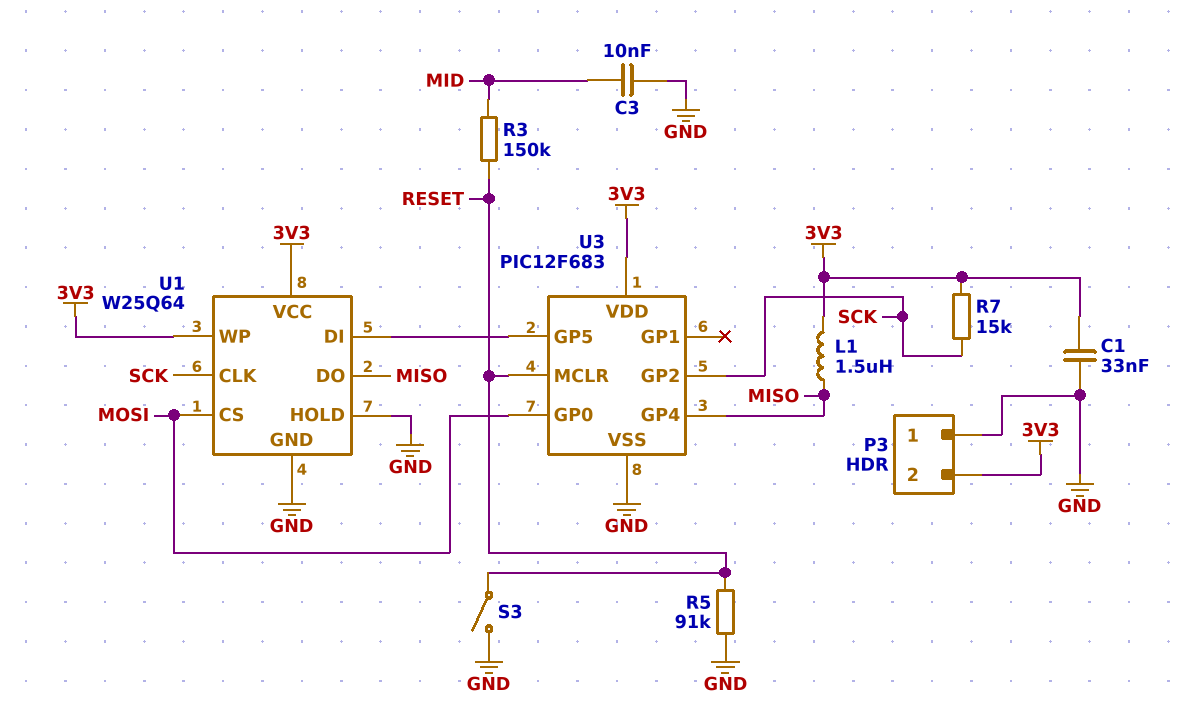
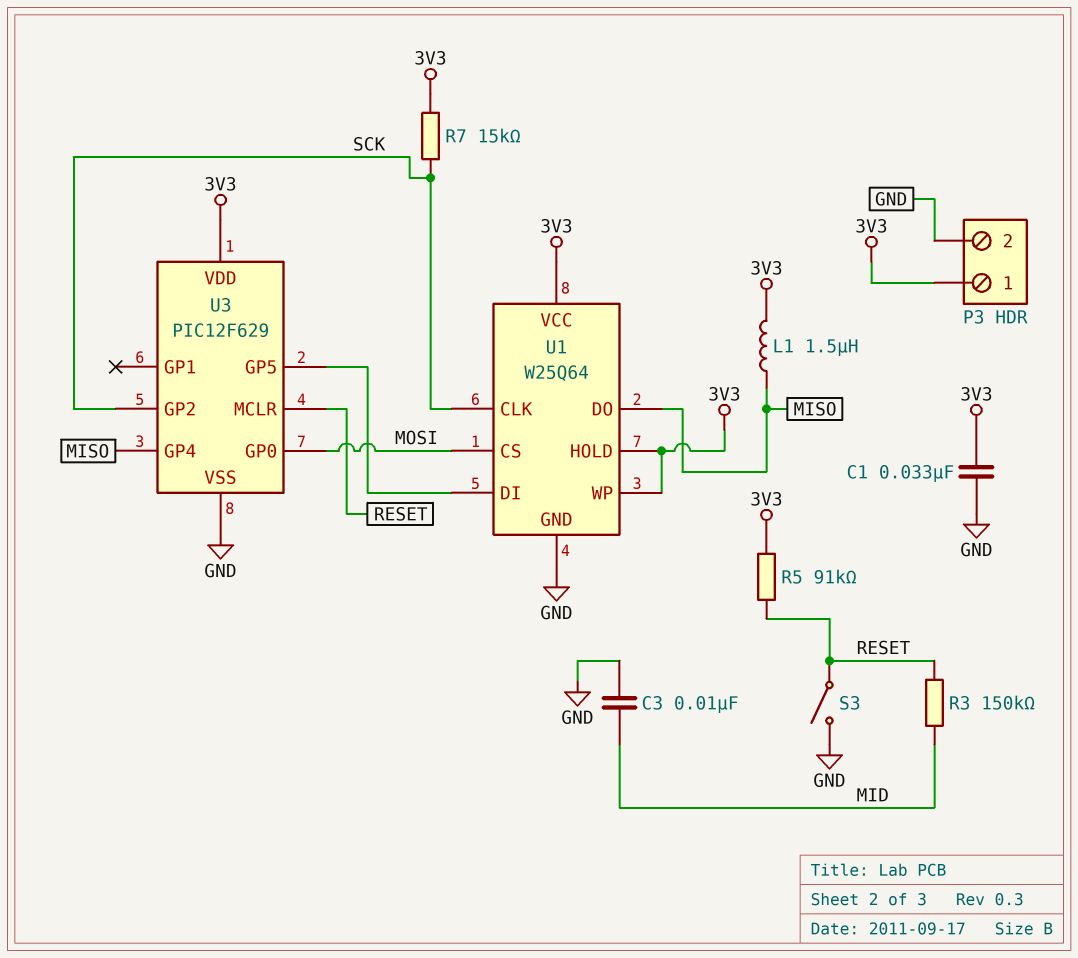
P3 pin 1: GND -> 3V3
P3 pin 2: 3V3 -> GND
R5: 91k (GND, RESET) -> 91k (3V3, RESET)
U1 pin HOLD: GND -> 3V3
U3: PIC12F683 -> PIC12F629

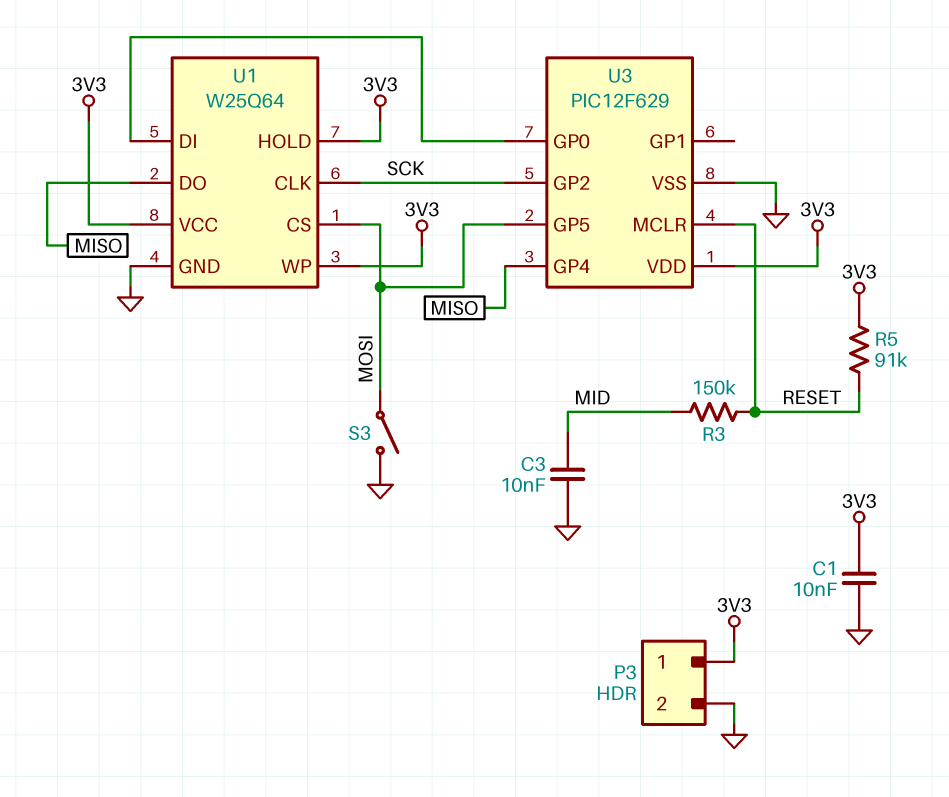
C1: 33nF (3V3, GND) -> 10nF (3V3, GND)
L1: 1.5uH (3V3, MISO) -> none
R7: 15k (3V3, SCK) -> none
S3: switch (GND, RESET) -> switch (GND, MOSI)
U3 pin GP0: MOSI -> U1/DI
U3 pin GP5: U1/DI -> MOSI

